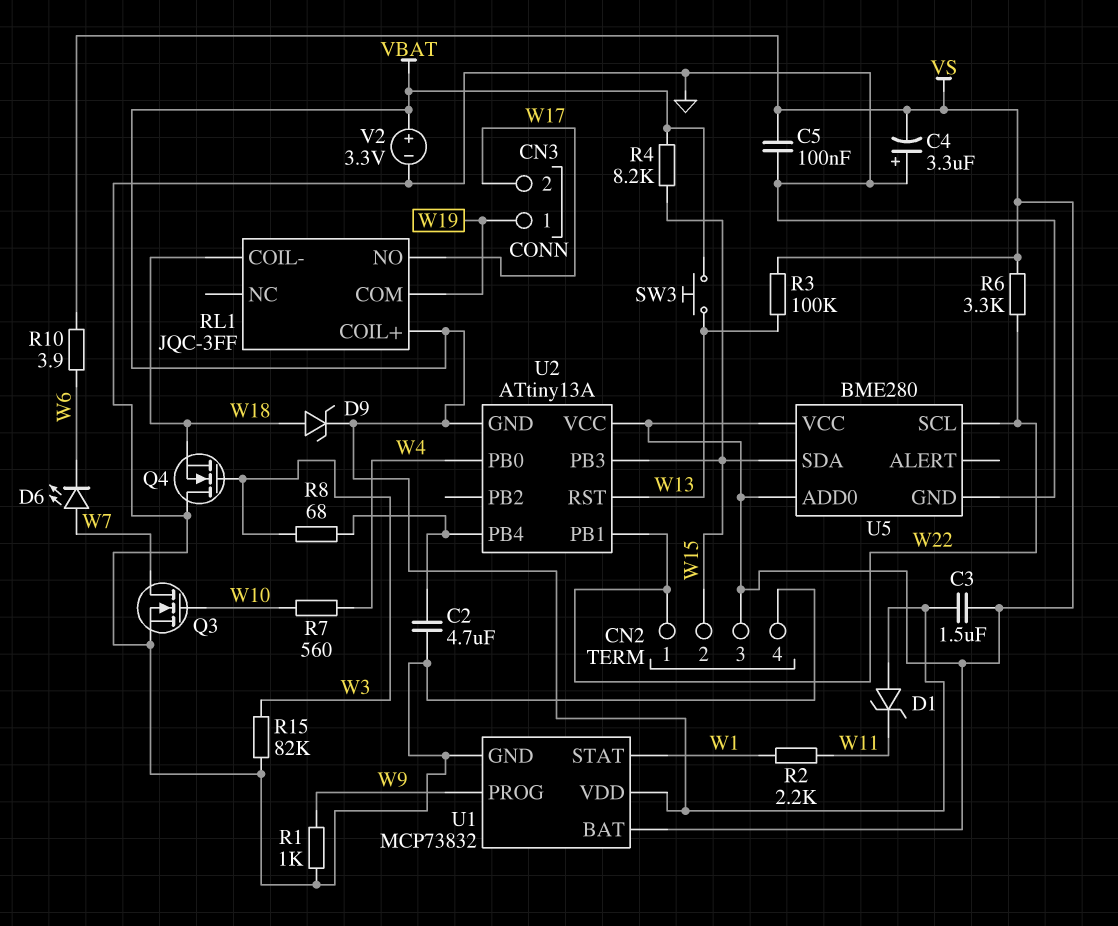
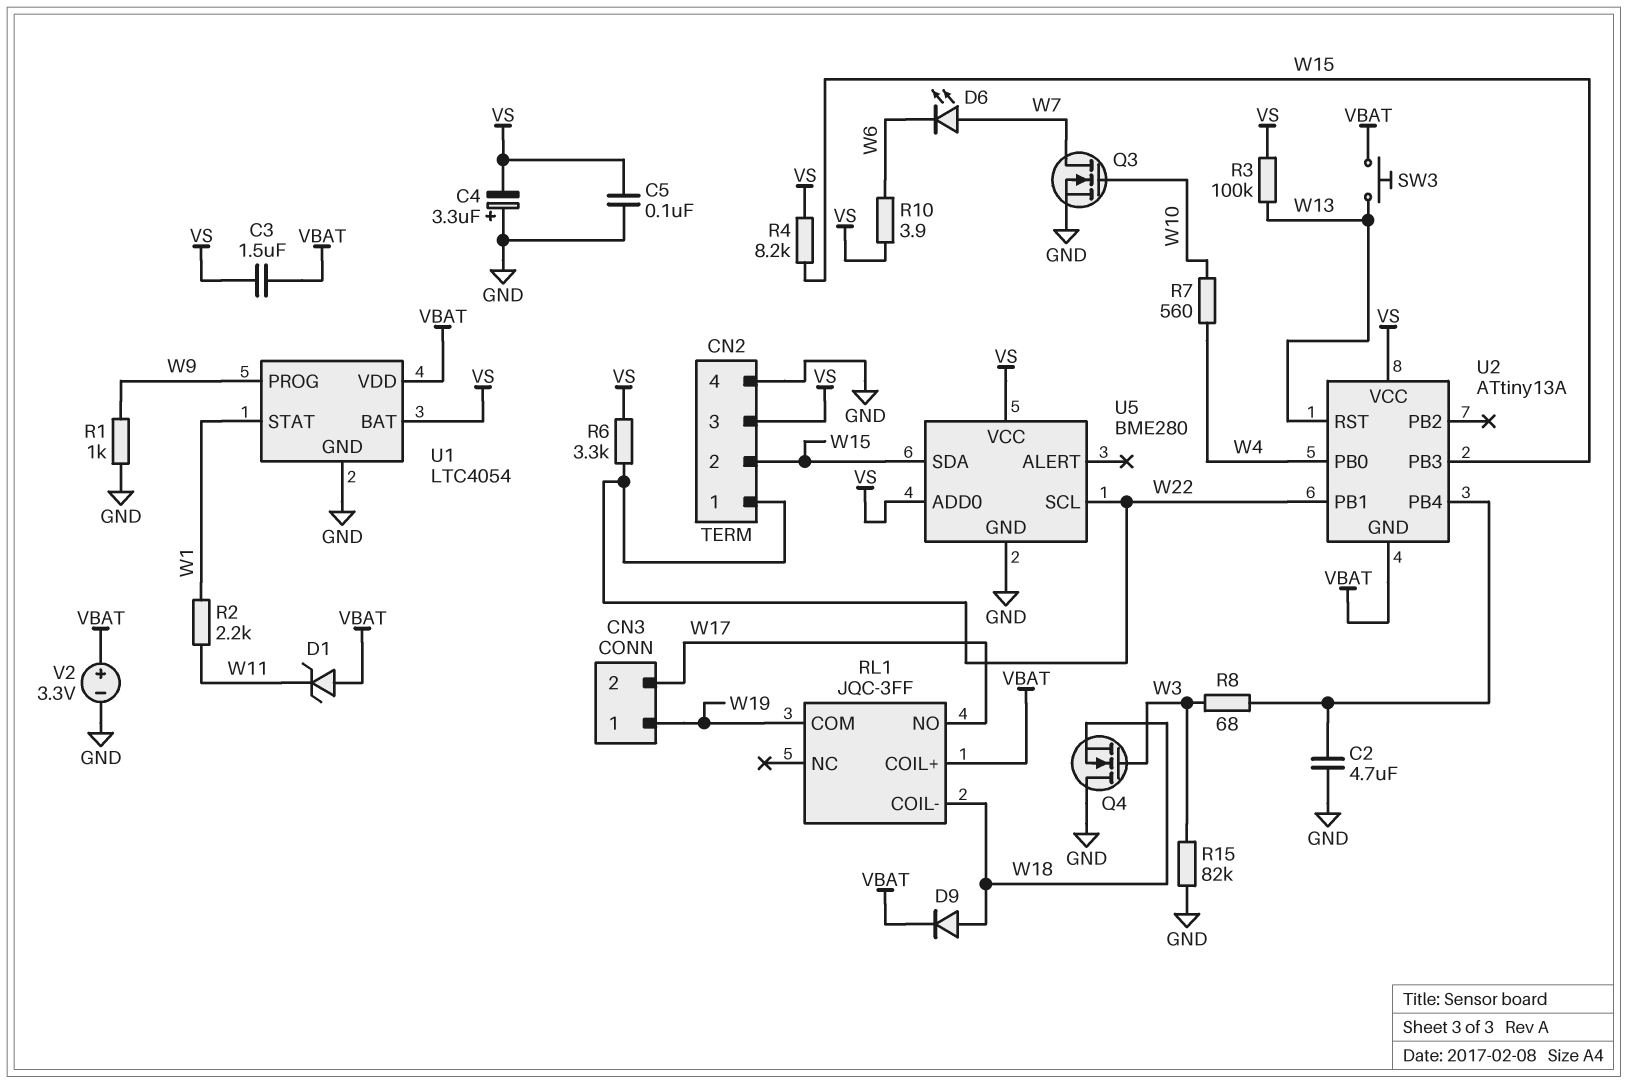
D9: zener (A W18, K VBAT) -> diode (A W18, K VBAT)
R4: 8.2k (VBAT, W15) -> 8.2k (VS, W15)
U1: MCP73832 -> LTC4054

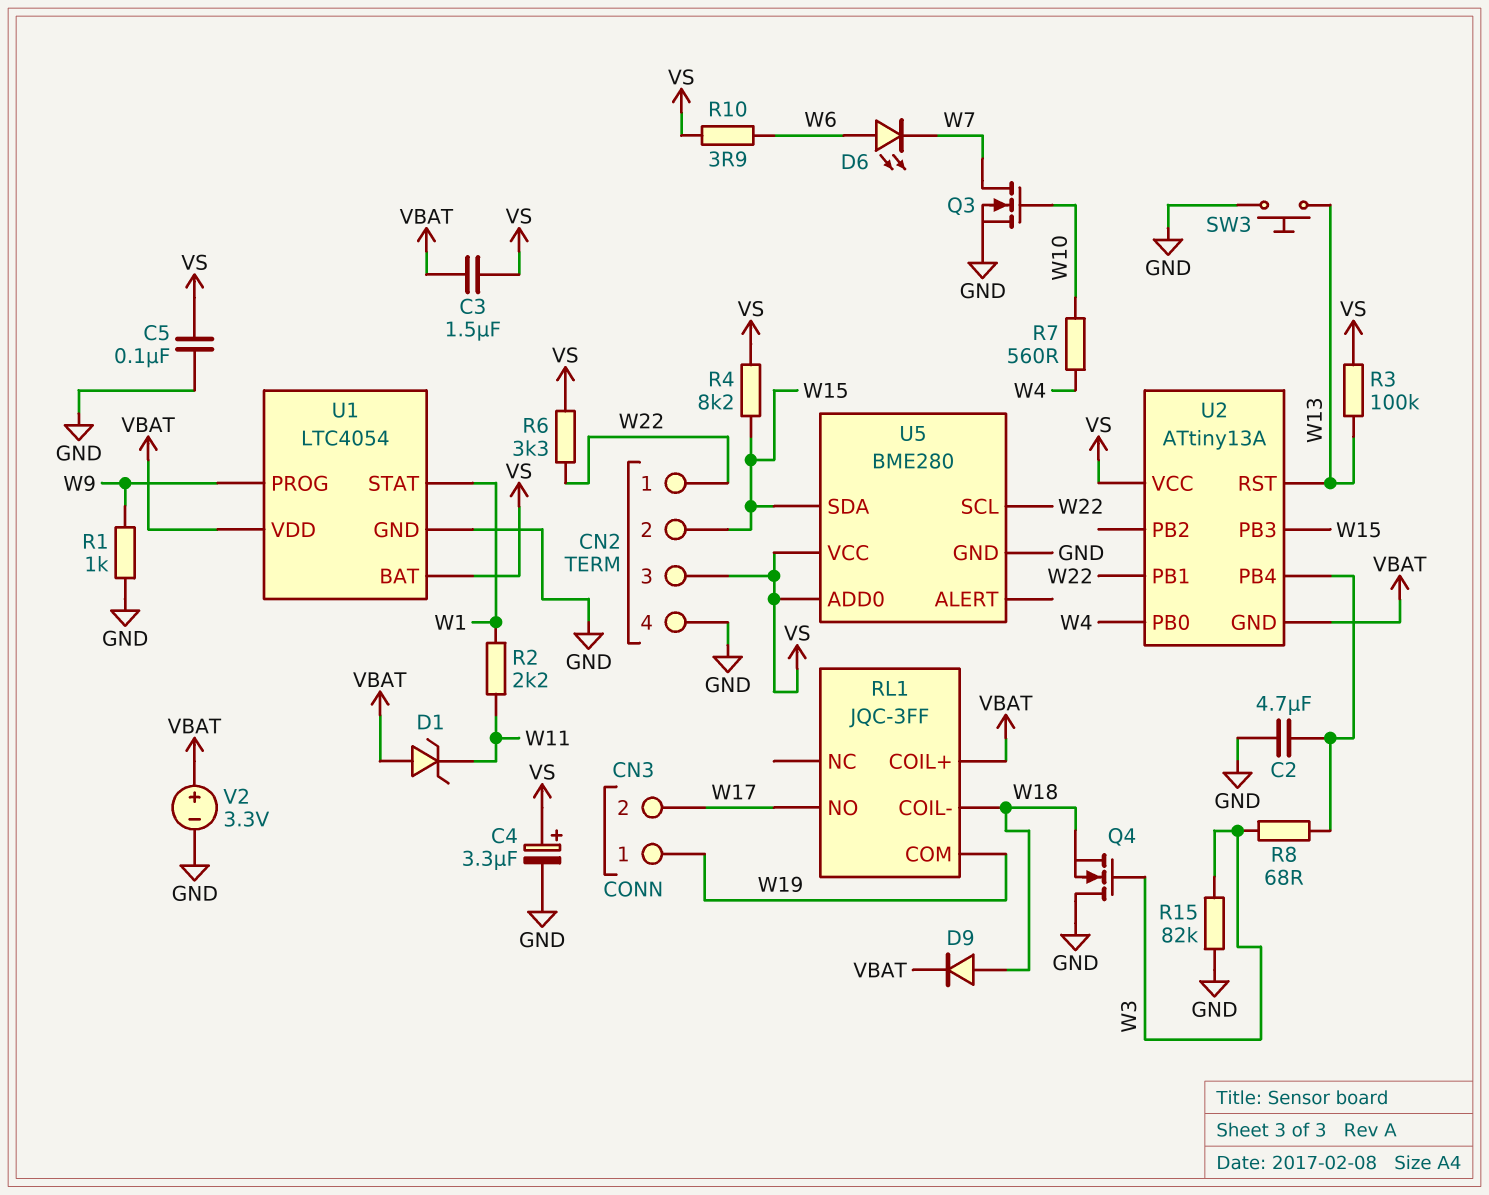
C4: 3.3uF (plus GND, minus VS) -> 3.3uF (plus VS, minus GND)
D6: LED (A W7, K W6) -> LED (A W6, K W7)
SW3: button (VBAT, W13) -> button (GND, W13)

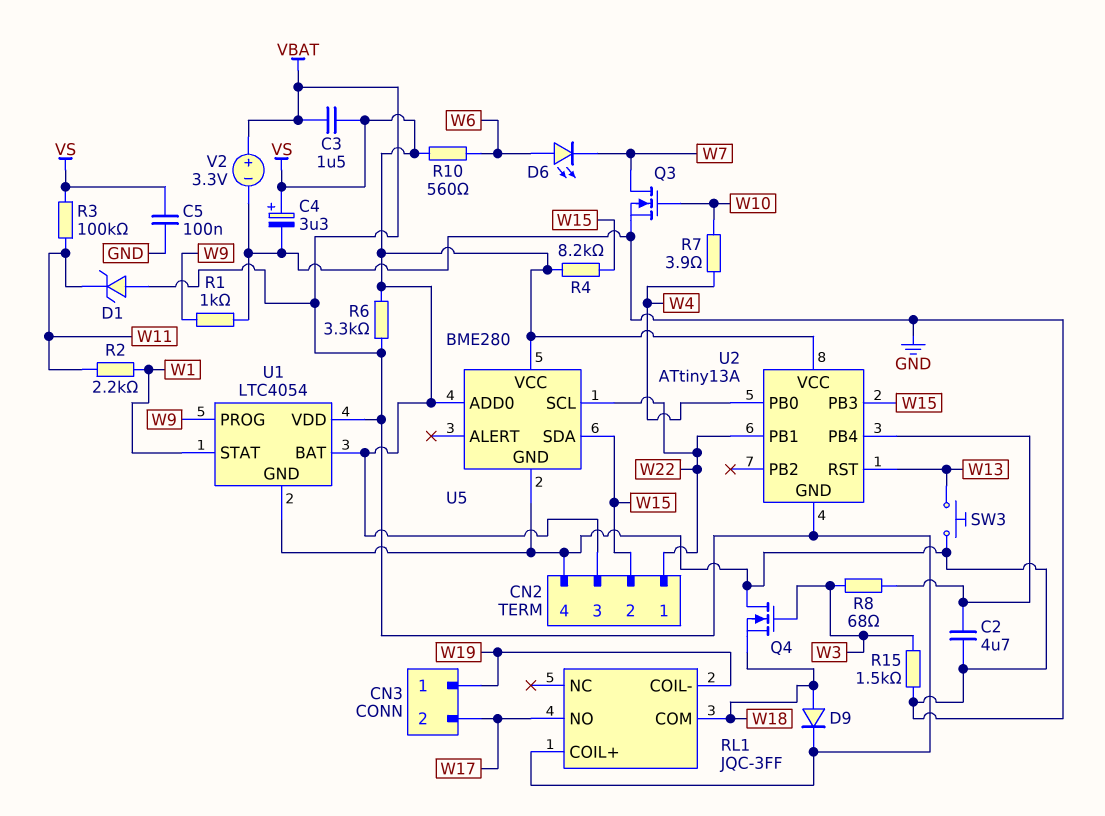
R3: 100k (VS, W13) -> 100k (VS, W11)
R6: 3.3k (VS, W22) -> 3.3k (VBAT, VS)
R7: 560 (W4, W10) -> 3.9 (W4, W10)
R10: 3.9 (VS, W6) -> 560 (VS, W6)
R15: 82k (GND, W3) -> 1.5k (GND, W3)
RL1 pin COIL-: W18 -> W19
RL1 pin COM: W19 -> W18

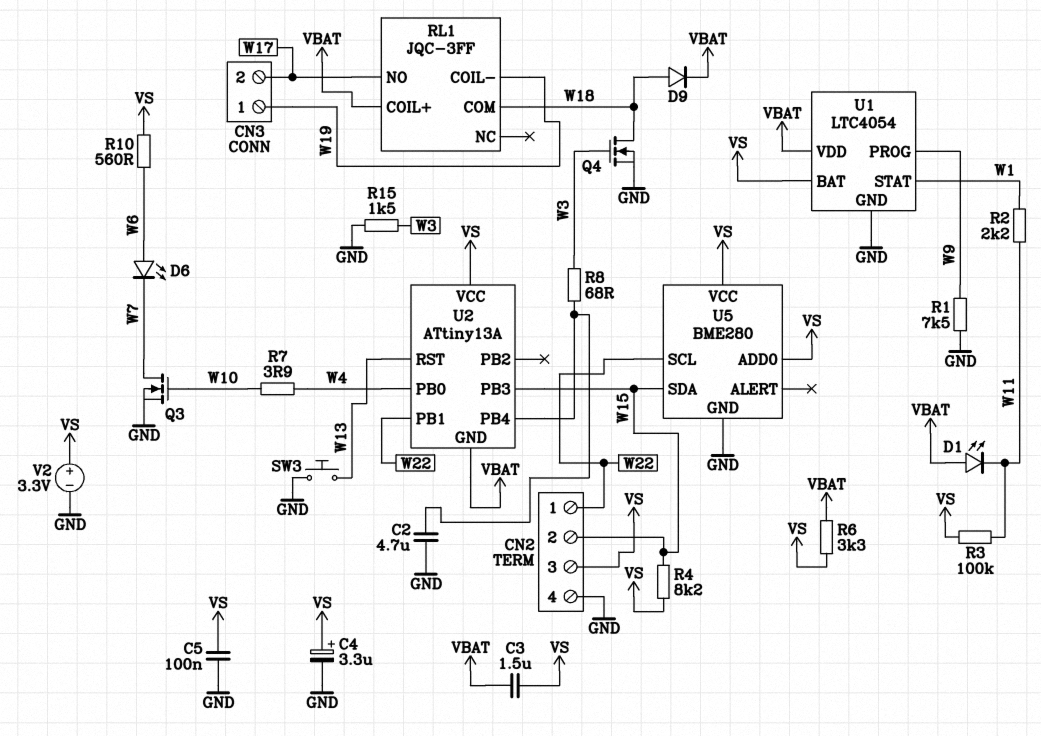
D1: zener (A VBAT, K W11) -> LED (A VBAT, K W11)
Q4: NMOS (G W3, D GND, S W18) -> NMOS (G W3, D W18, S GND)
R1: 1k (GND, W9) -> 7.5k (GND, W9)
V2: 3.3V (plus VBAT, minus GND) -> 3.3V (plus VS, minus GND)

